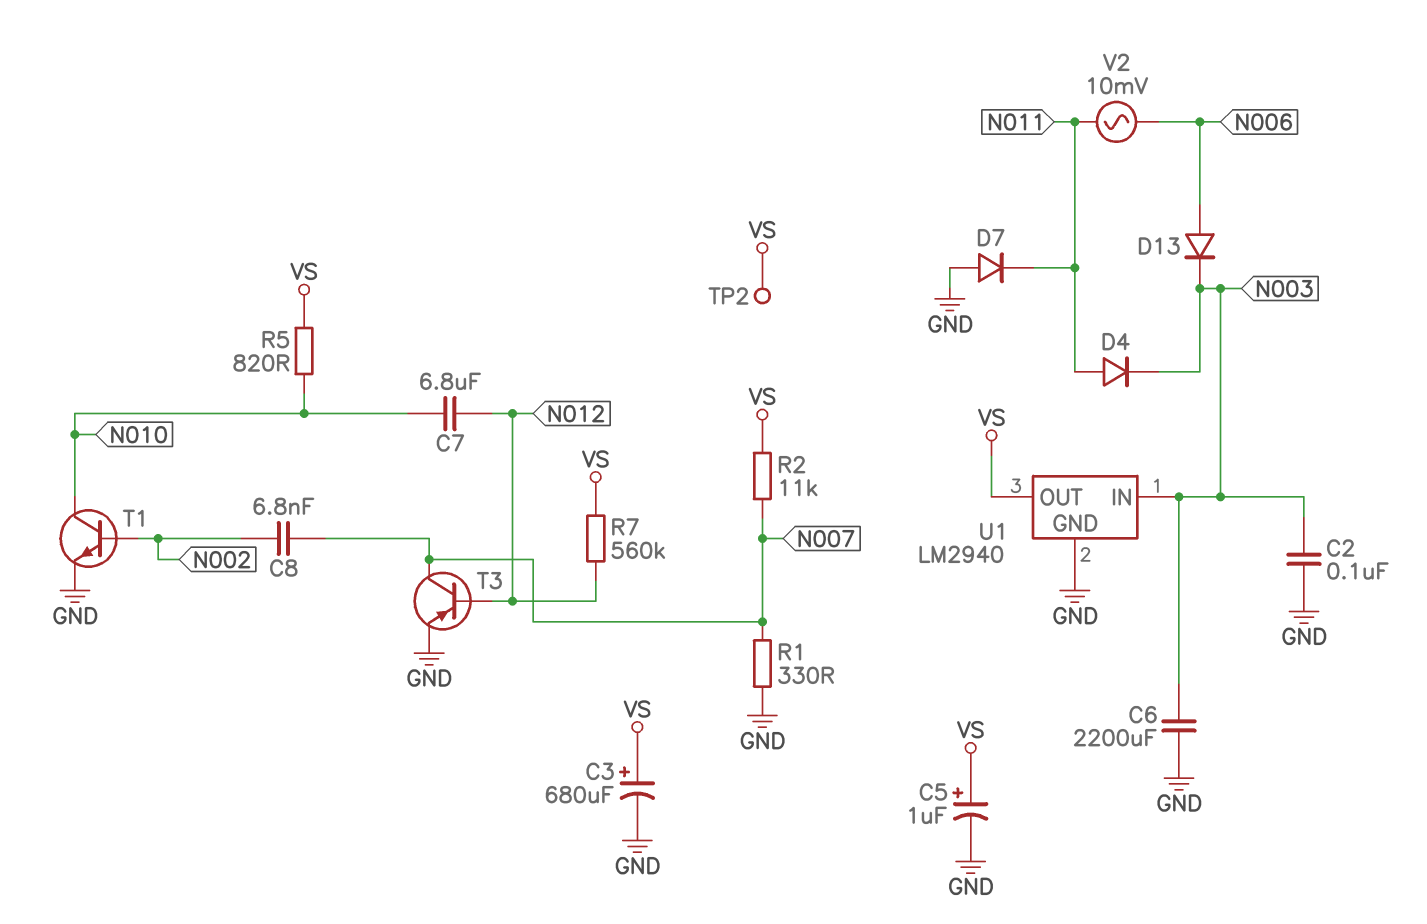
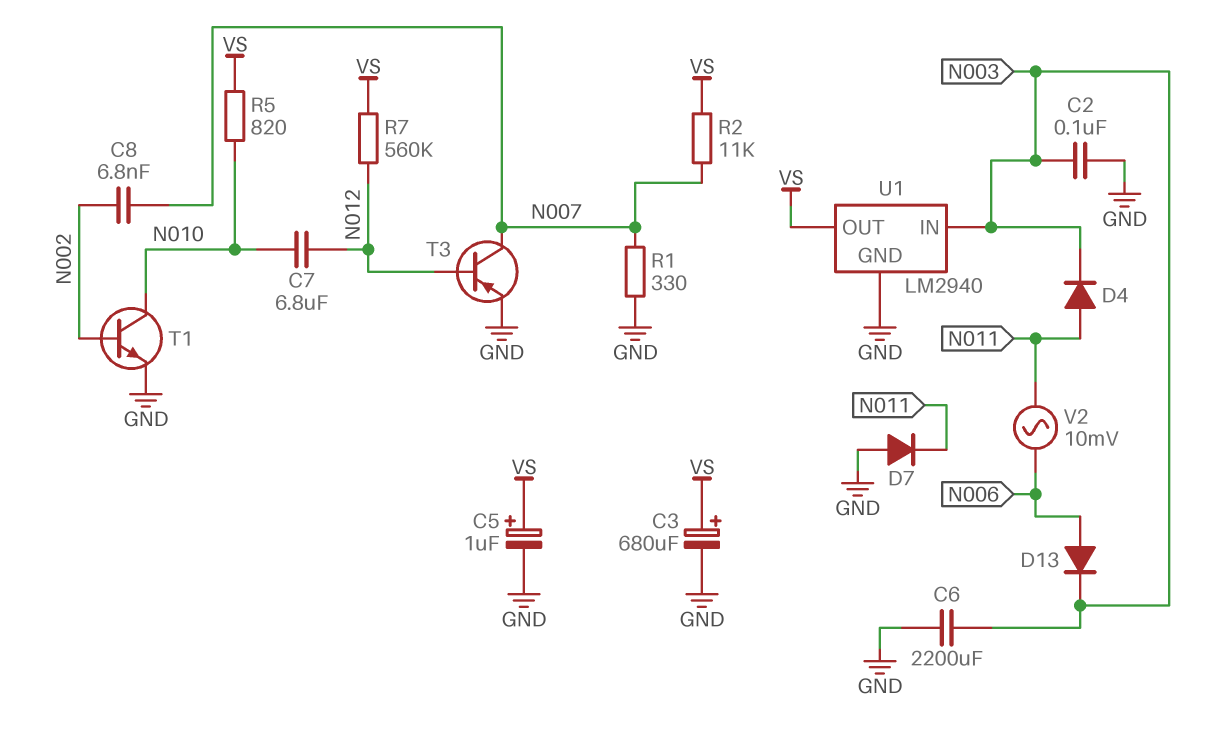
TP2: test point (VS) -> none

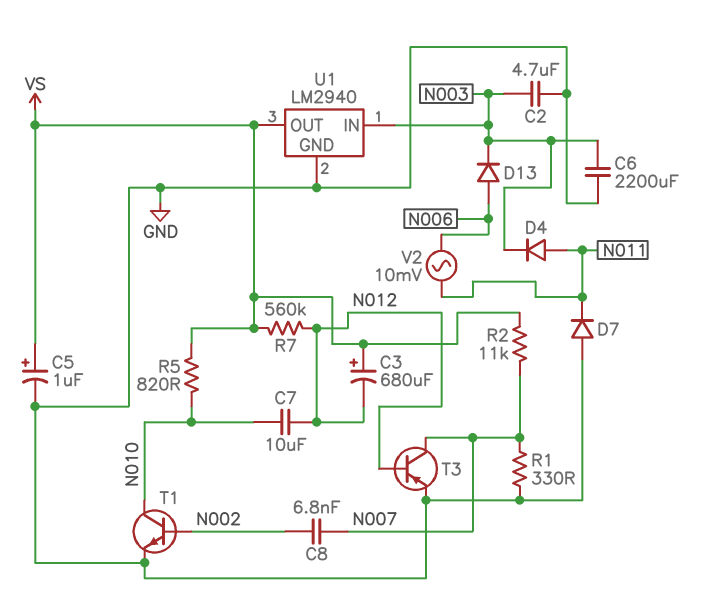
C2: 100nF (GND, N003) -> 4.7uF (GND, N003)
C3: 680uF (plus VS, minus GND) -> 680uF (plus VS, minus N012)
C7: 6.8uF (N010, N012) -> 10uF (N010, N012)

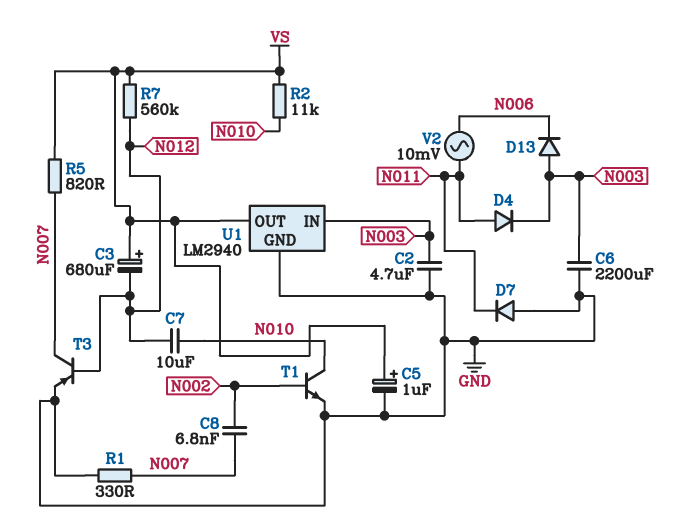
D13: diode (A N006, K N003) -> diode (A N003, K N006)
R2: 11k (N007, VS) -> 11k (N010, VS)
R5: 820 (N010, VS) -> 820 (N007, VS)

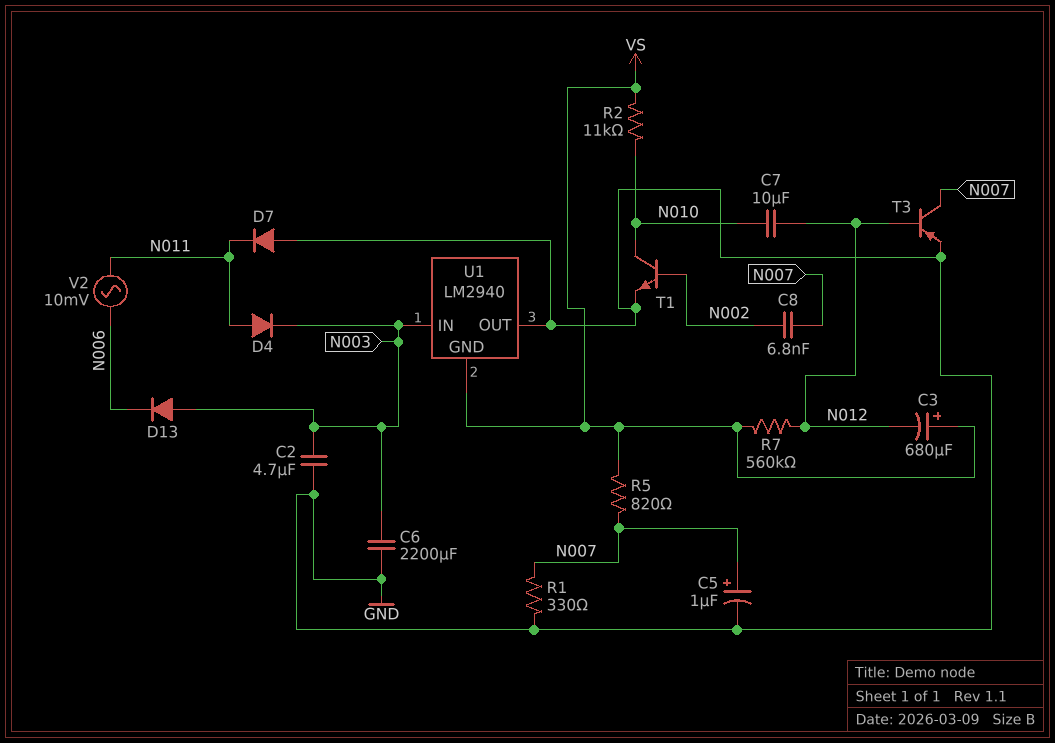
C5: 1uF (plus VS, minus GND) -> 1uF (plus N007, minus GND)
U1 pin GND: GND -> VS
U1 pin OUT: VS -> GND

